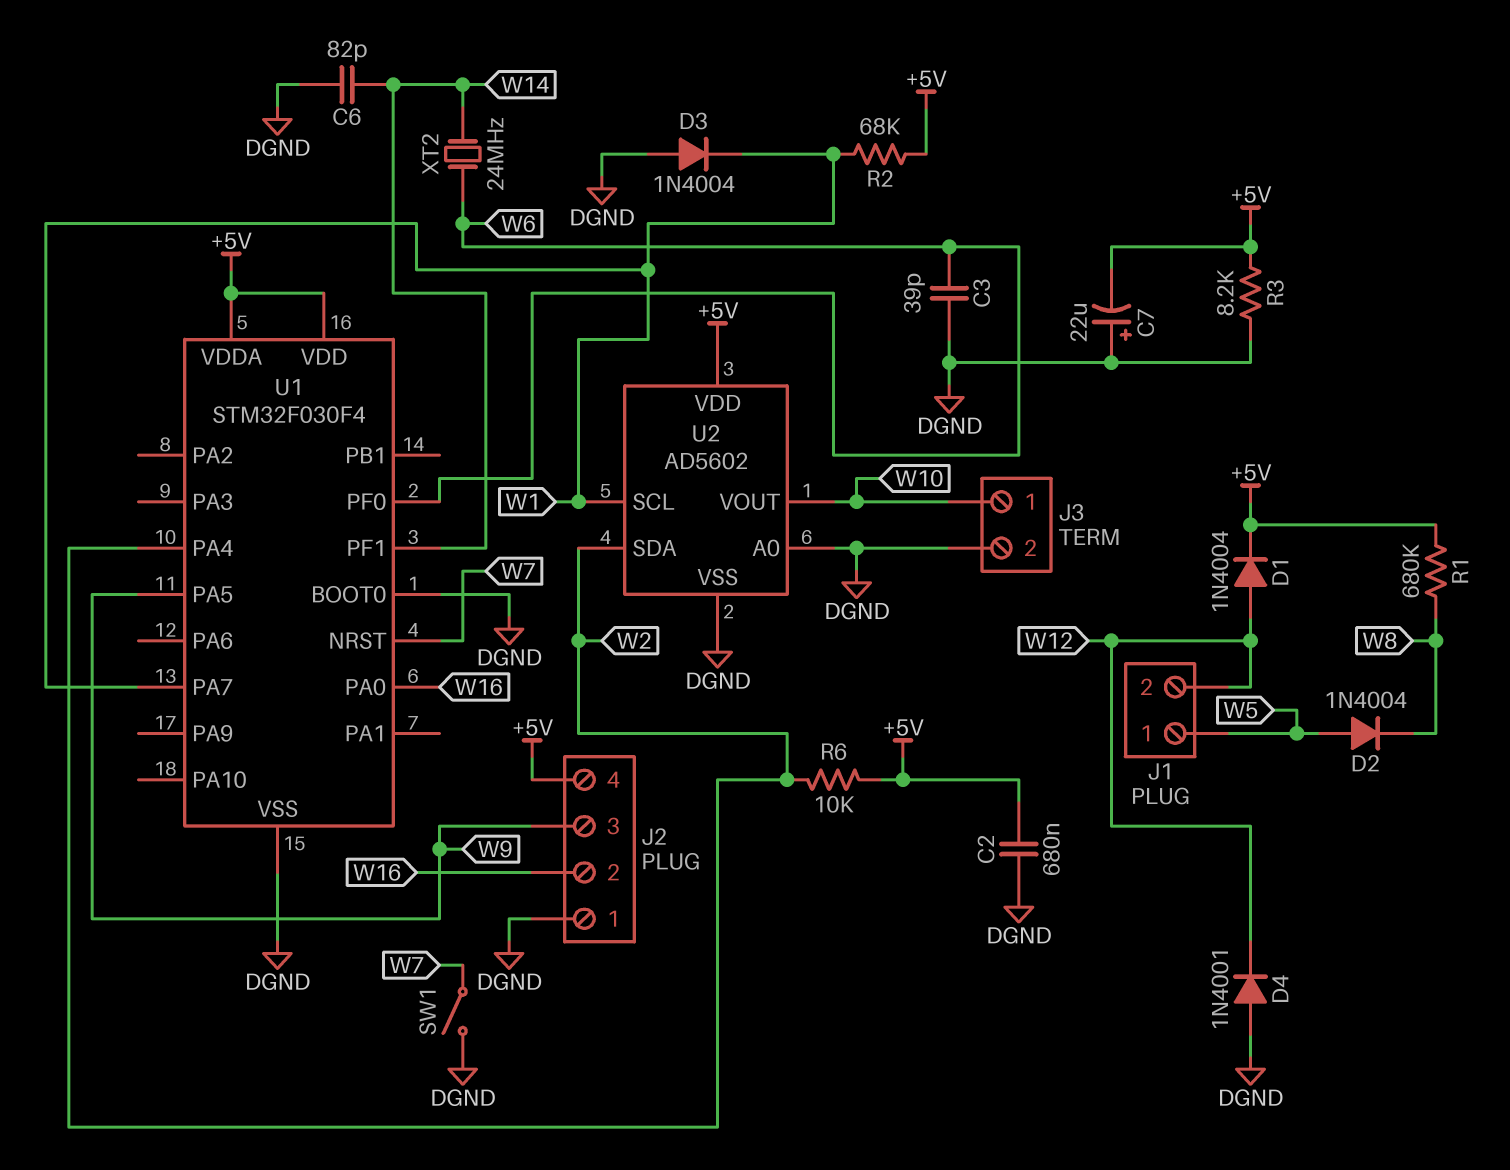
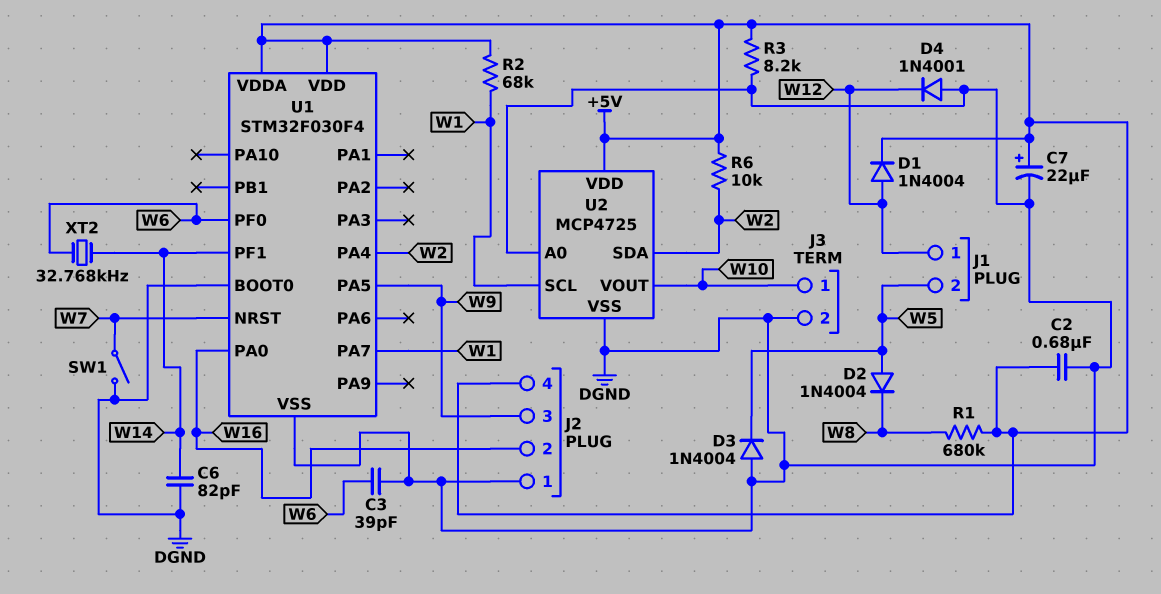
C7: 22uF (plus DGND, minus +5V) -> 22uF (plus +5V, minus DGND)
D3: diode 1N4004 (A DGND, K W1) -> diode 1N4004 (A DGND, K W5)
J1 pin 1: W5 -> W12
J1 pin 2: W12 -> W5
U2: AD5602 -> MCP4725
XT2: 24MHz (W6, W14) -> 32.768kHz (W6, W14)

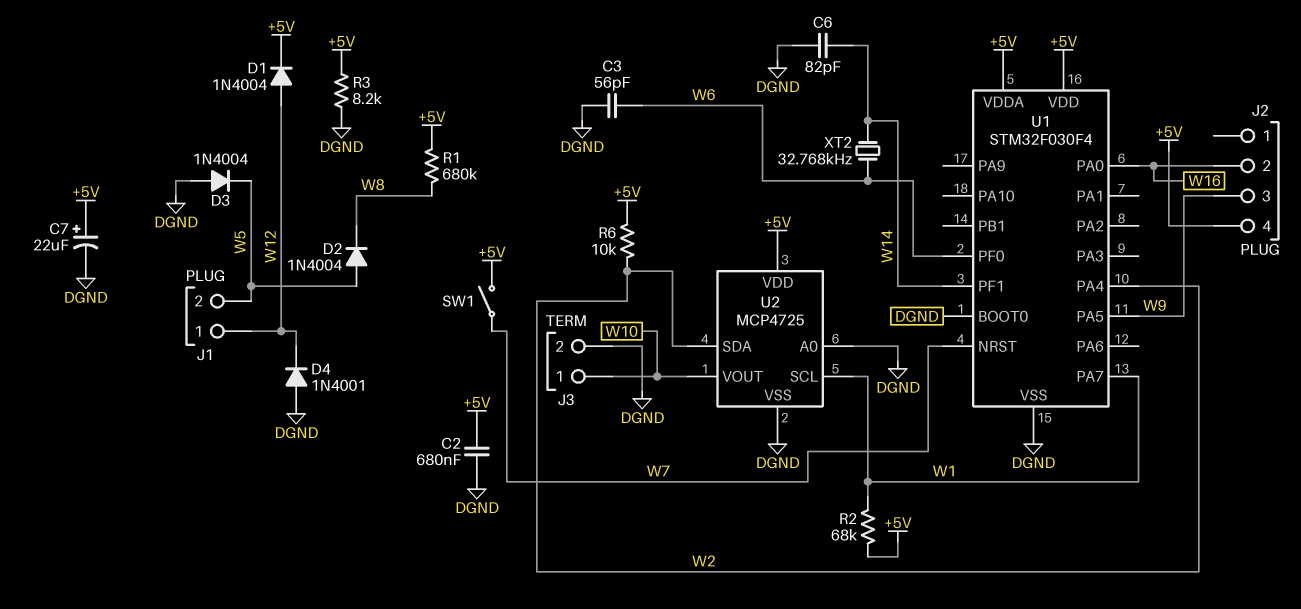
C3: 39pF (DGND, W6) -> 56pF (DGND, W6)
J2 pin 1: DGND -> none
SW1: switch (DGND, W7) -> switch (+5V, W7)

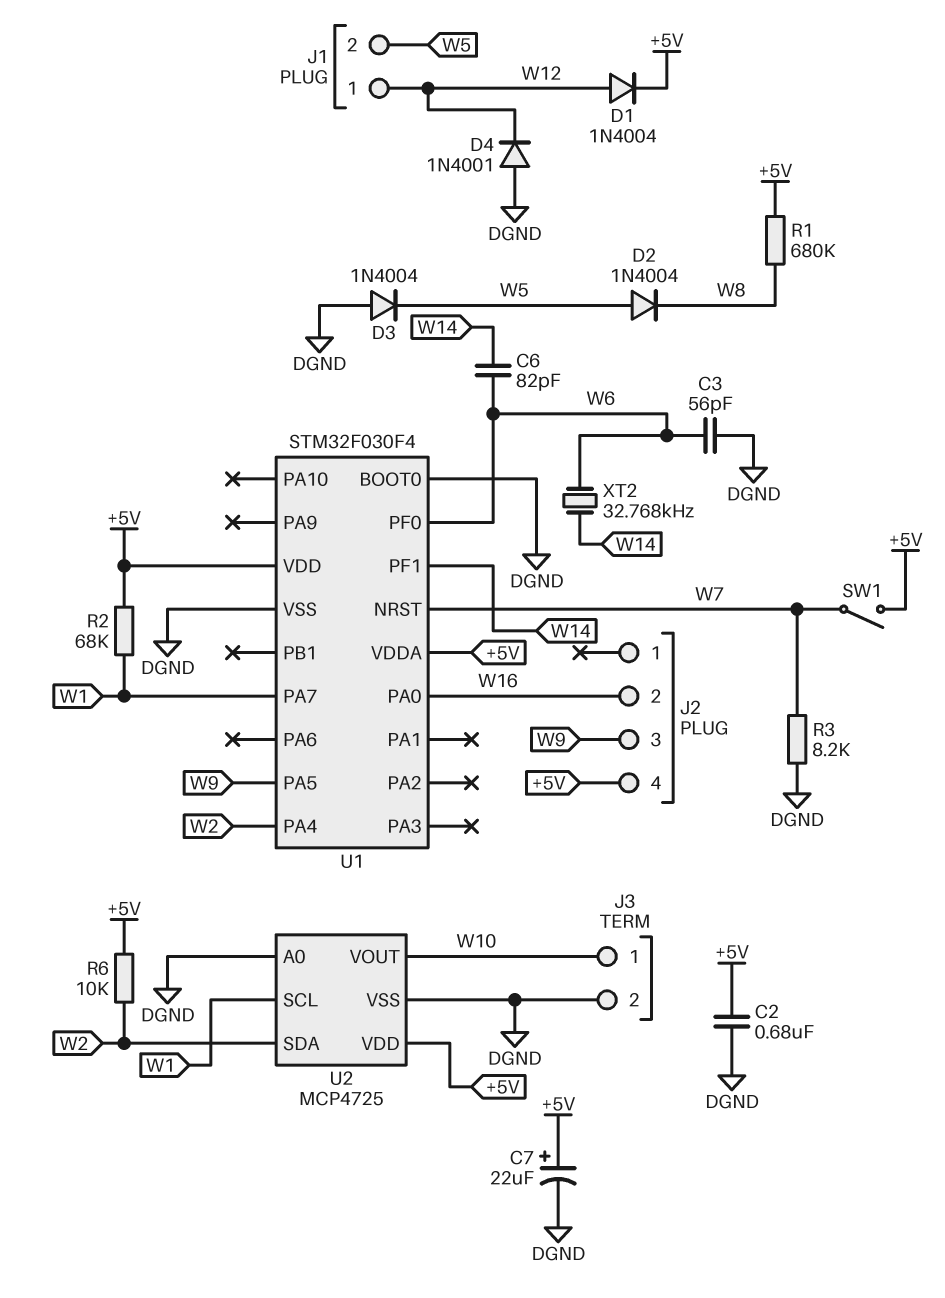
C6: 82pF (DGND, W14) -> 82pF (W6, W14)
R3: 8.2k (+5V, DGND) -> 8.2k (DGND, W7)

